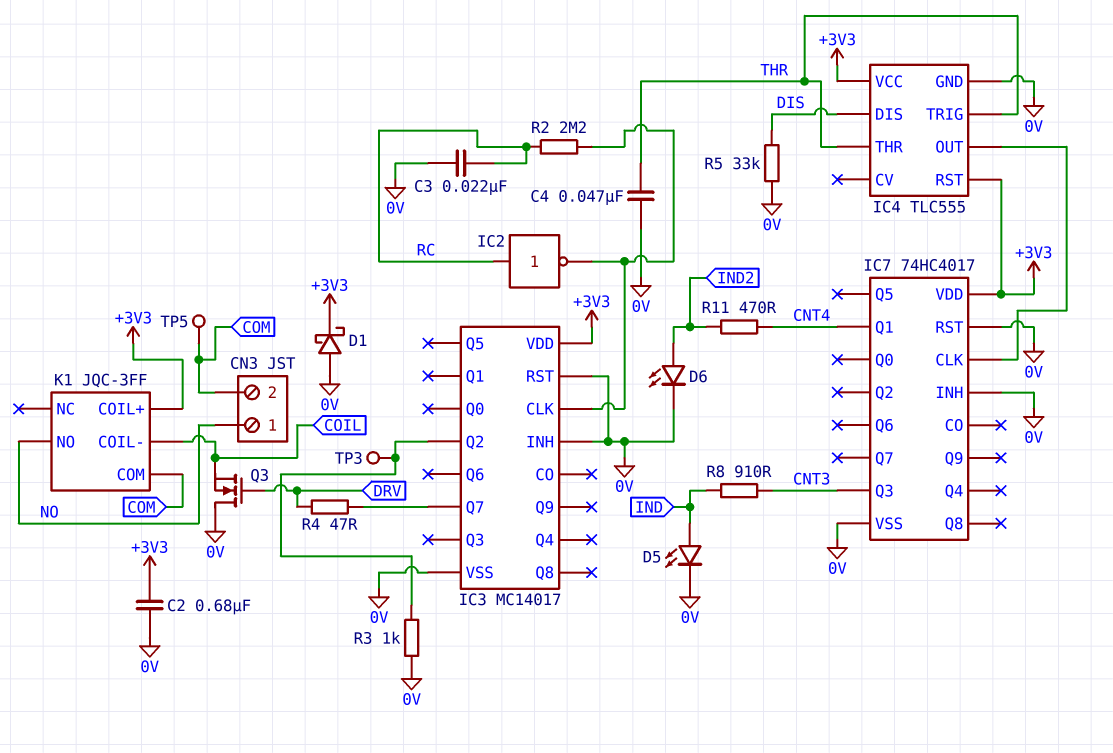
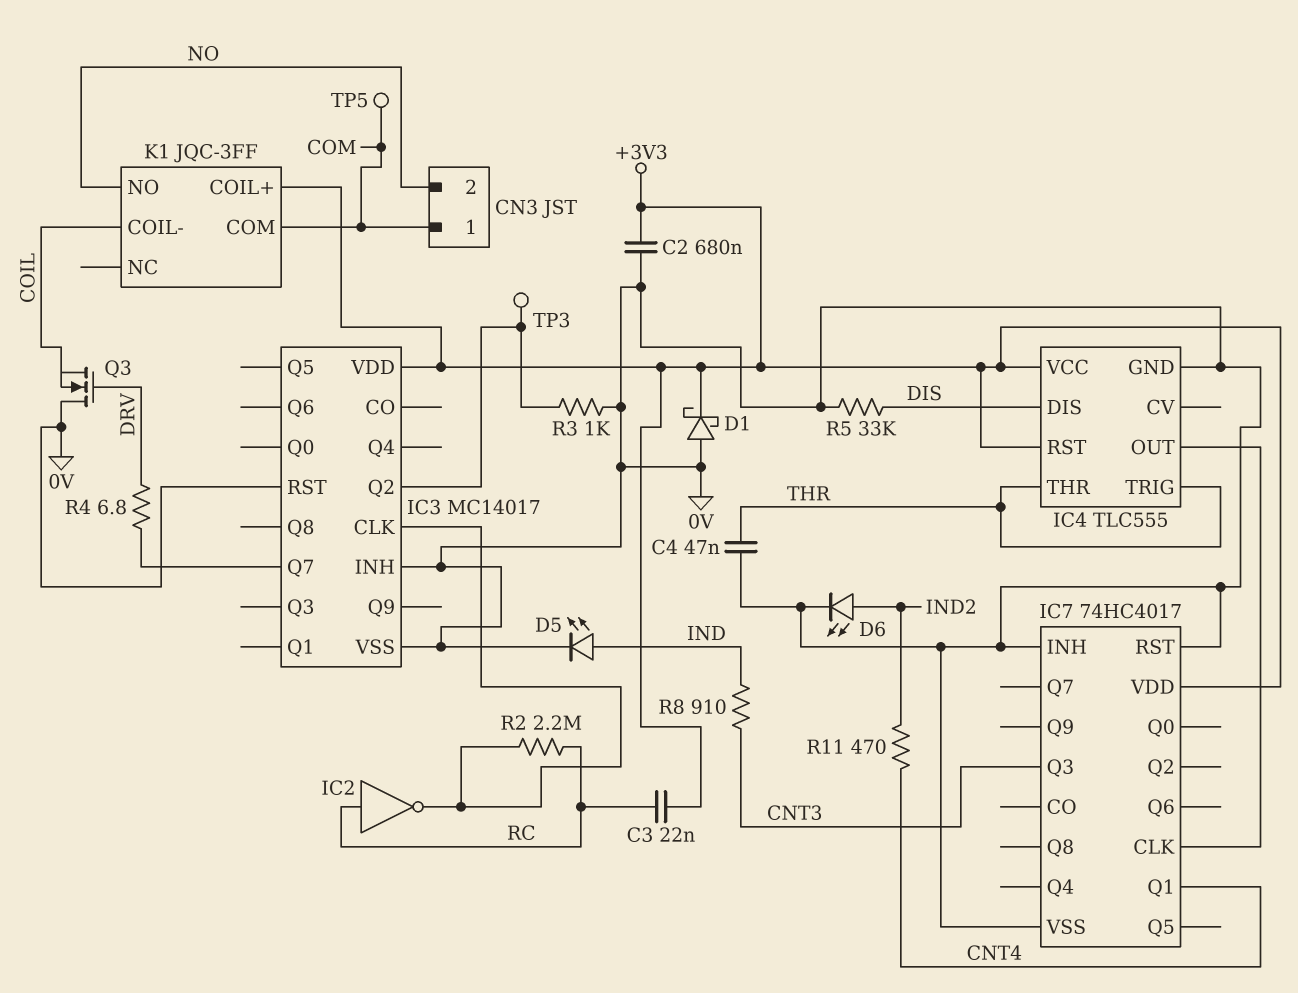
C3: 22nF (0V, RC) -> 22nF (+3V3, RC)
CN3 pin 1: NO -> COM
CN3 pin 2: COM -> NO
R4: 47 (DRV, IC3/Q7) -> 6.8 (DRV, IC3/Q7)

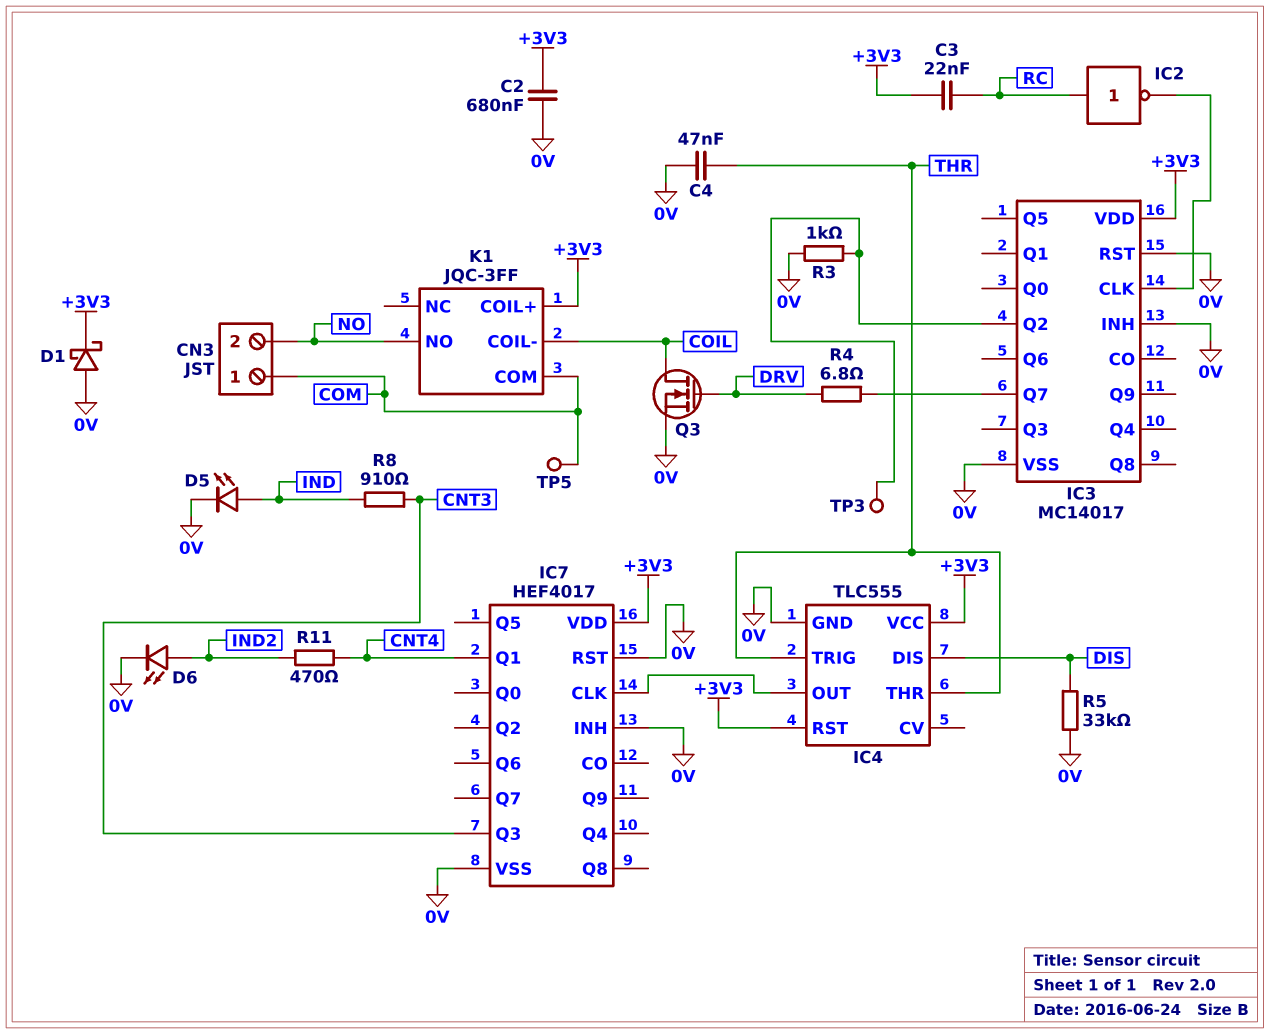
IC7: 74HC4017 -> HEF4017
Q3: NMOS (G DRV, D 0V, S COIL) -> NMOS (G DRV, D COIL, S 0V)
R2: 2.2M (IC3/CLK, RC) -> none

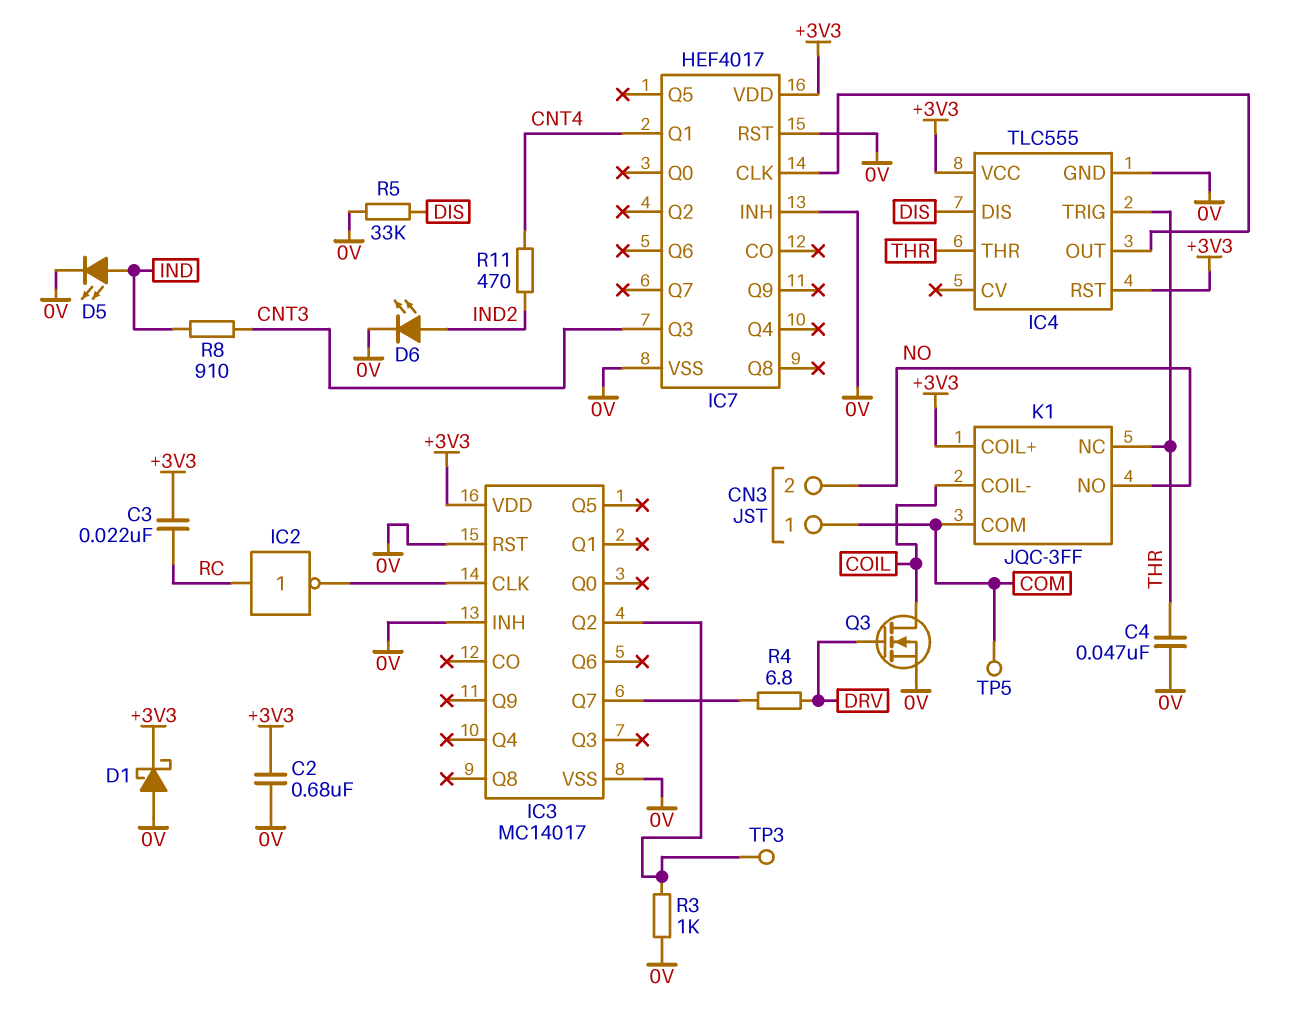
K1 pin NC: none -> THR

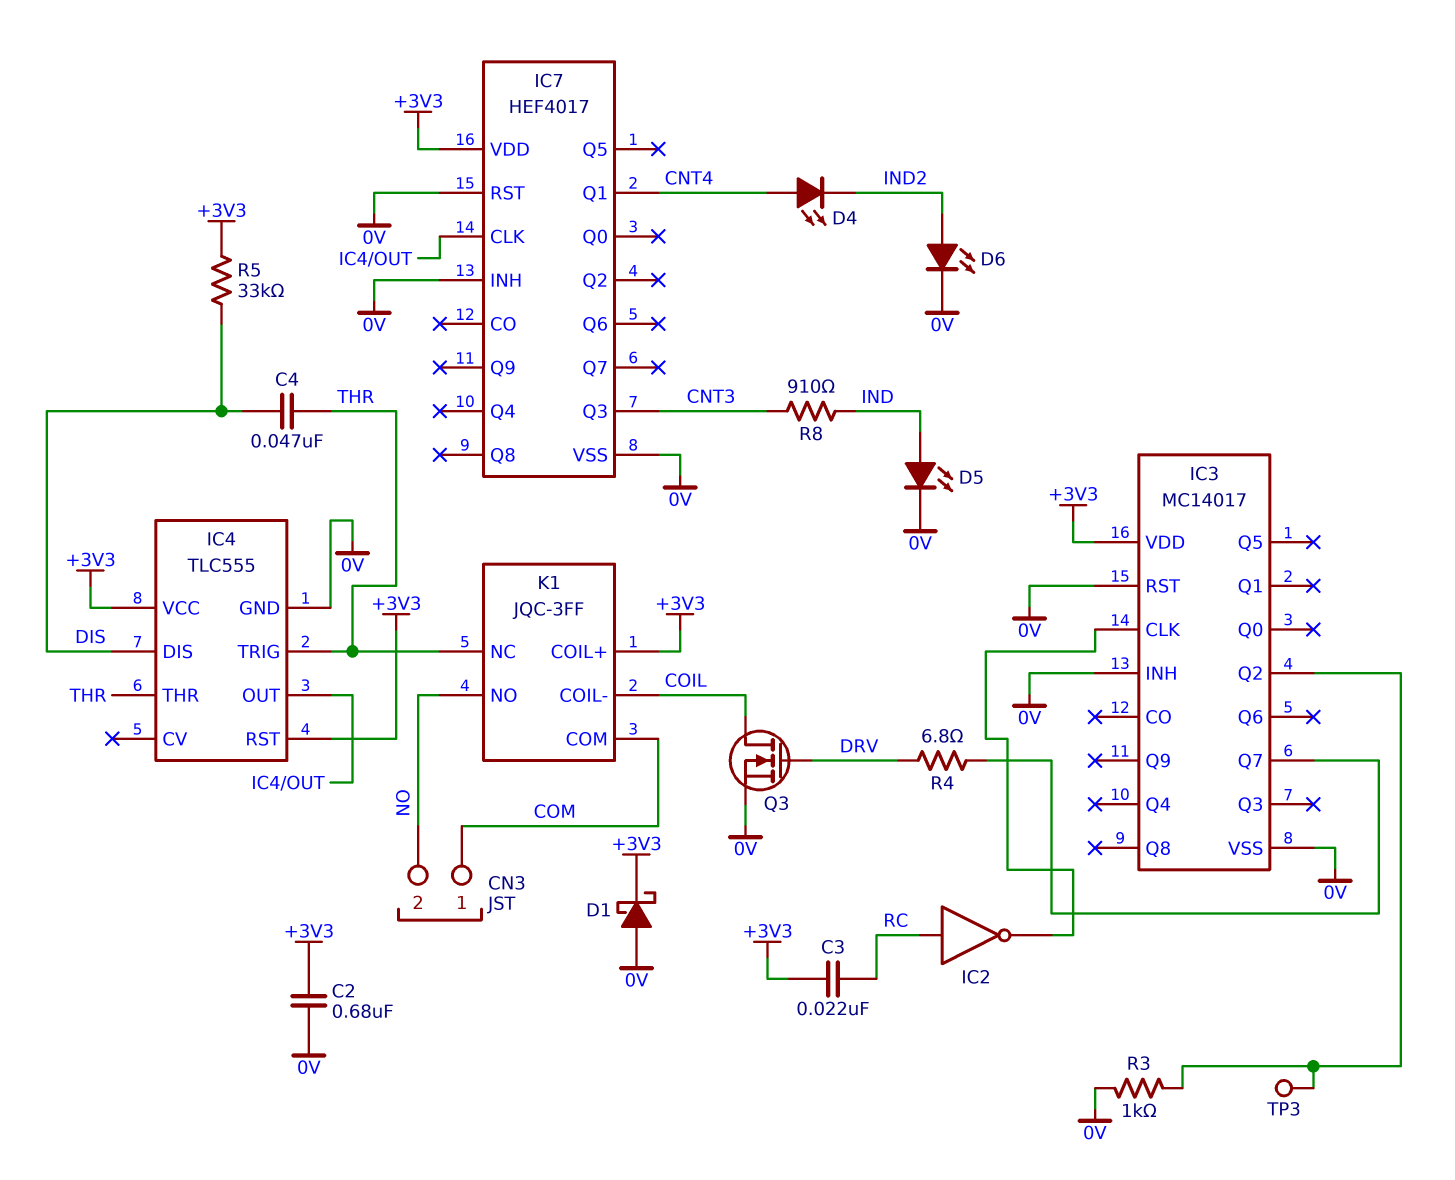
C4: 47nF (0V, THR) -> 47nF (DIS, THR)
D4: none -> LED (A CNT4, K IND2)
R5: 33k (0V, DIS) -> 33k (+3V3, DIS)
R11: 470 (CNT4, IND2) -> none
TP5: test point (COM) -> none

